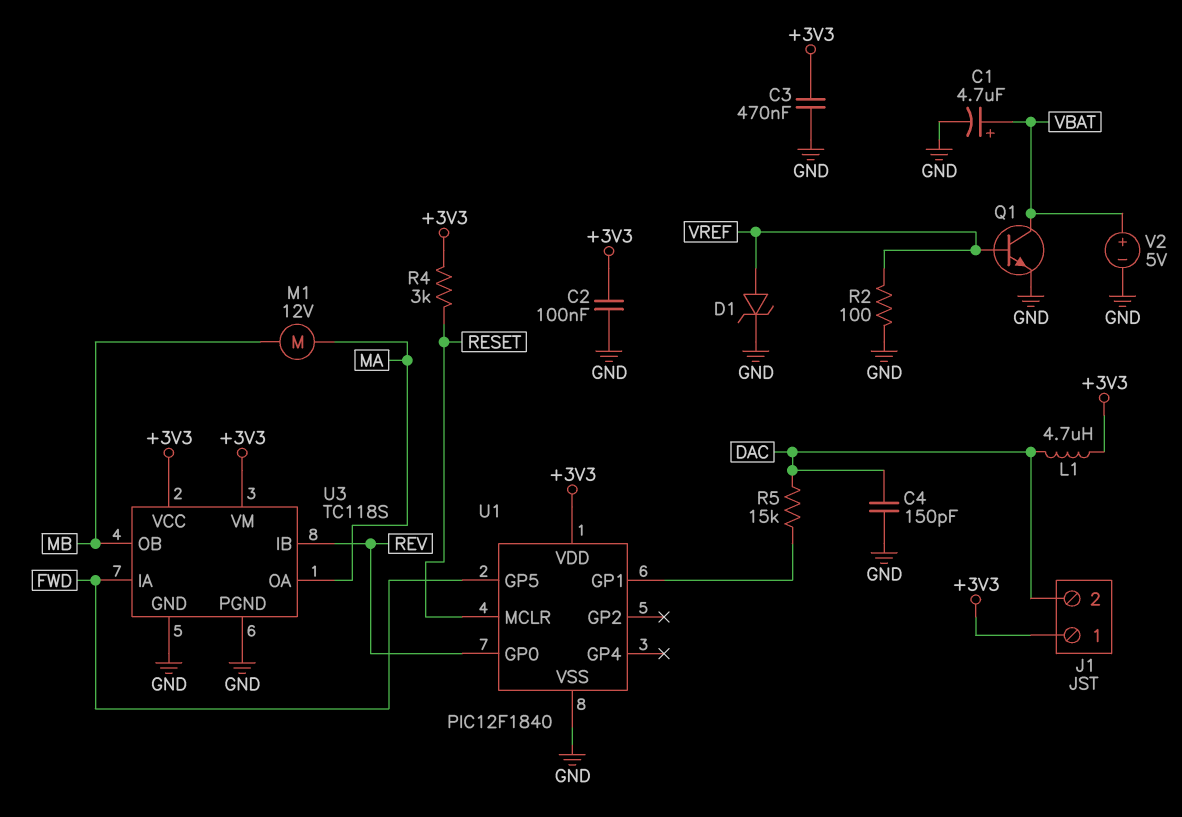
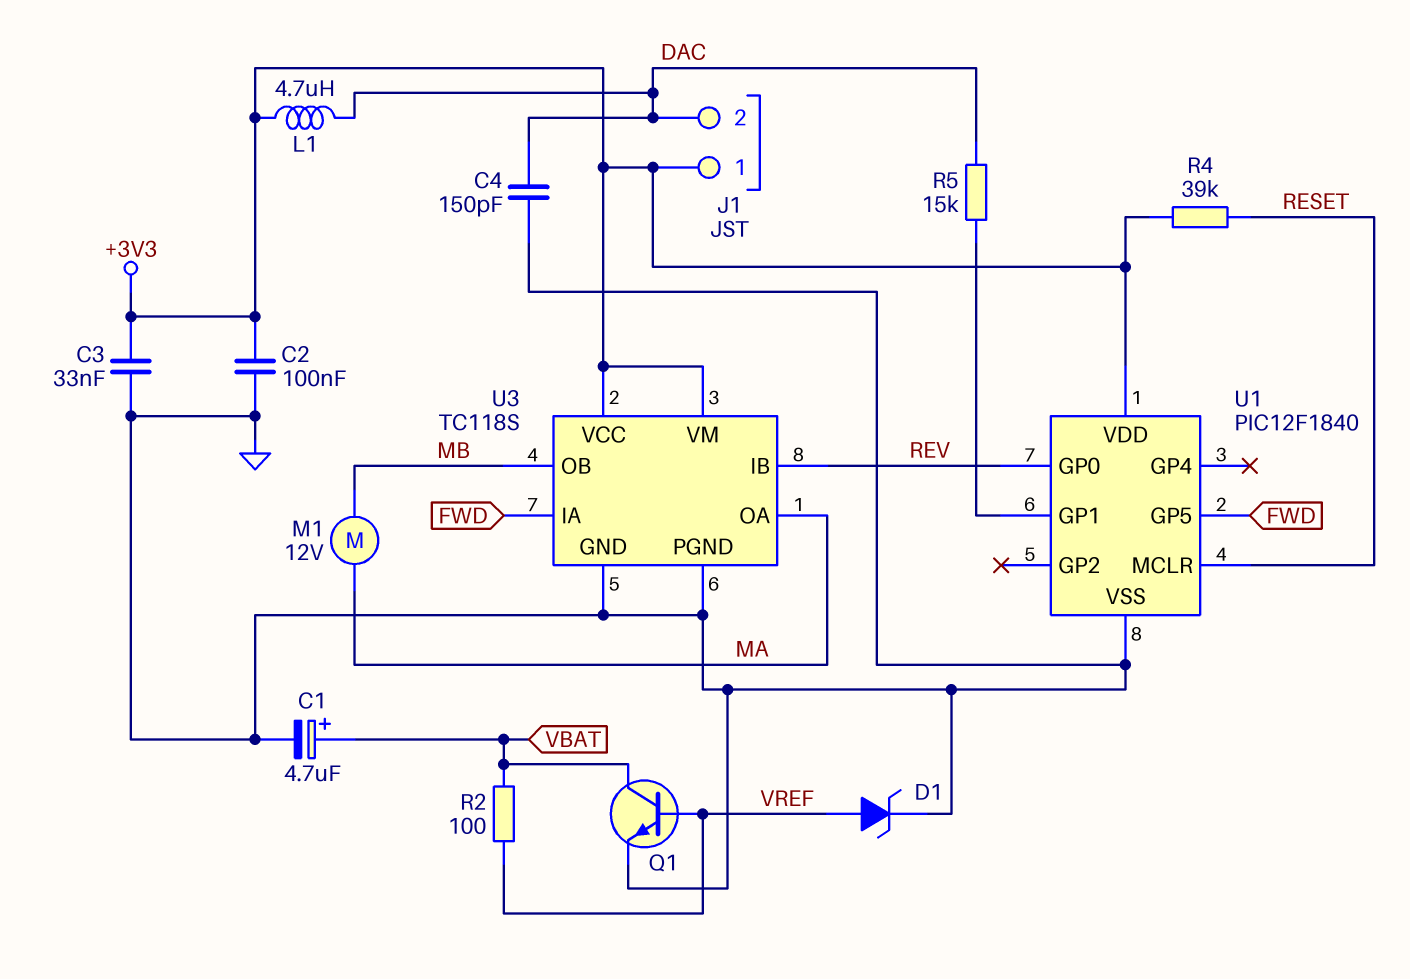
C3: 470nF (+3V3, GND) -> 33nF (+3V3, GND)
R2: 100 (GND, VREF) -> 100 (VBAT, VREF)
R4: 3k (+3V3, RESET) -> 39k (+3V3, RESET)
V2: 5V (plus VBAT, minus GND) -> none

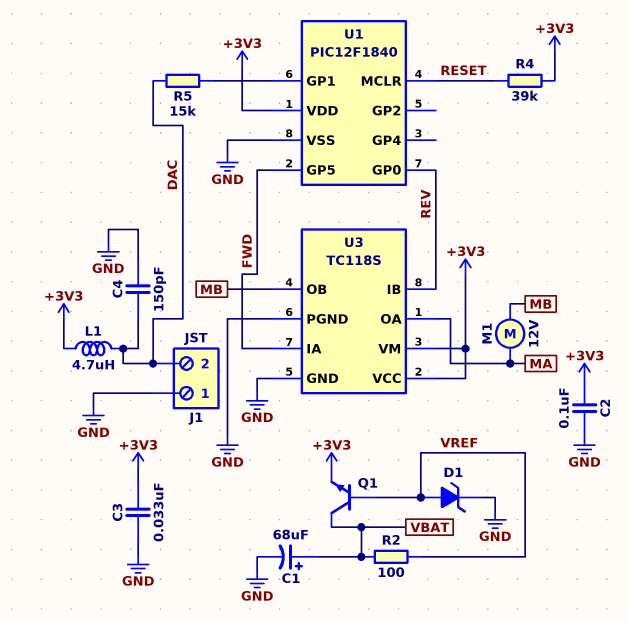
C1: 4.7uF (plus VBAT, minus GND) -> 68uF (plus VBAT, minus GND)
J1 pin 1: +3V3 -> GND
Q1: NPN (B VREF, C VBAT, E GND) -> NPN (B VREF, C VBAT, E +3V3)

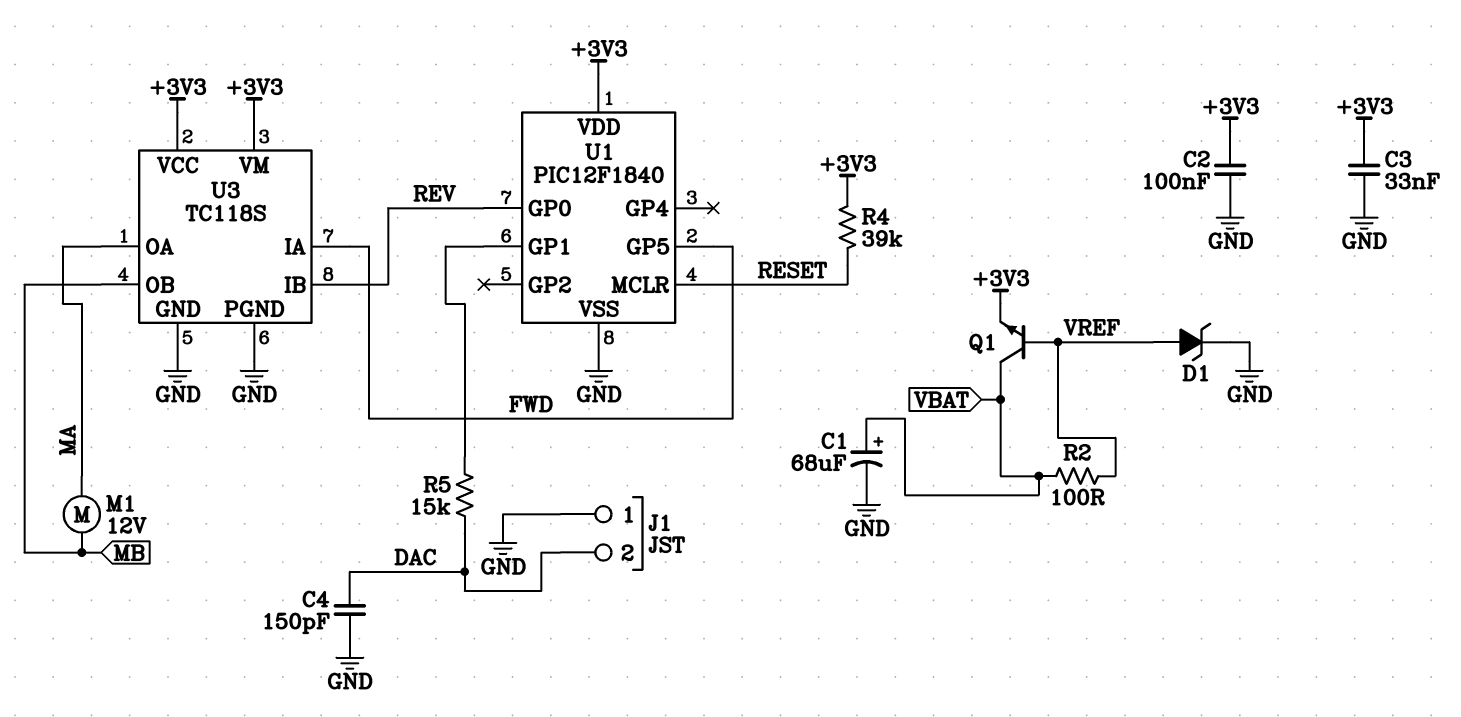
L1: 4.7uH (+3V3, DAC) -> none

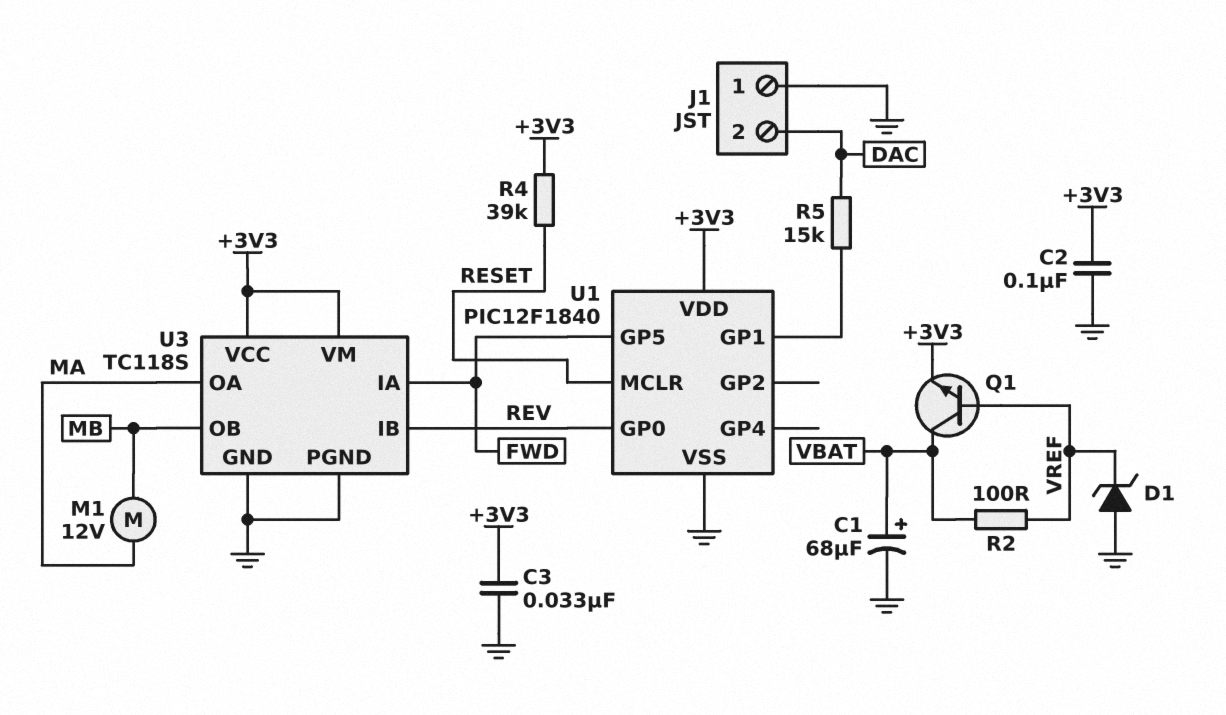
C4: 150pF (DAC, GND) -> none
D1: zener (A VREF, K GND) -> zener (A GND, K VREF)

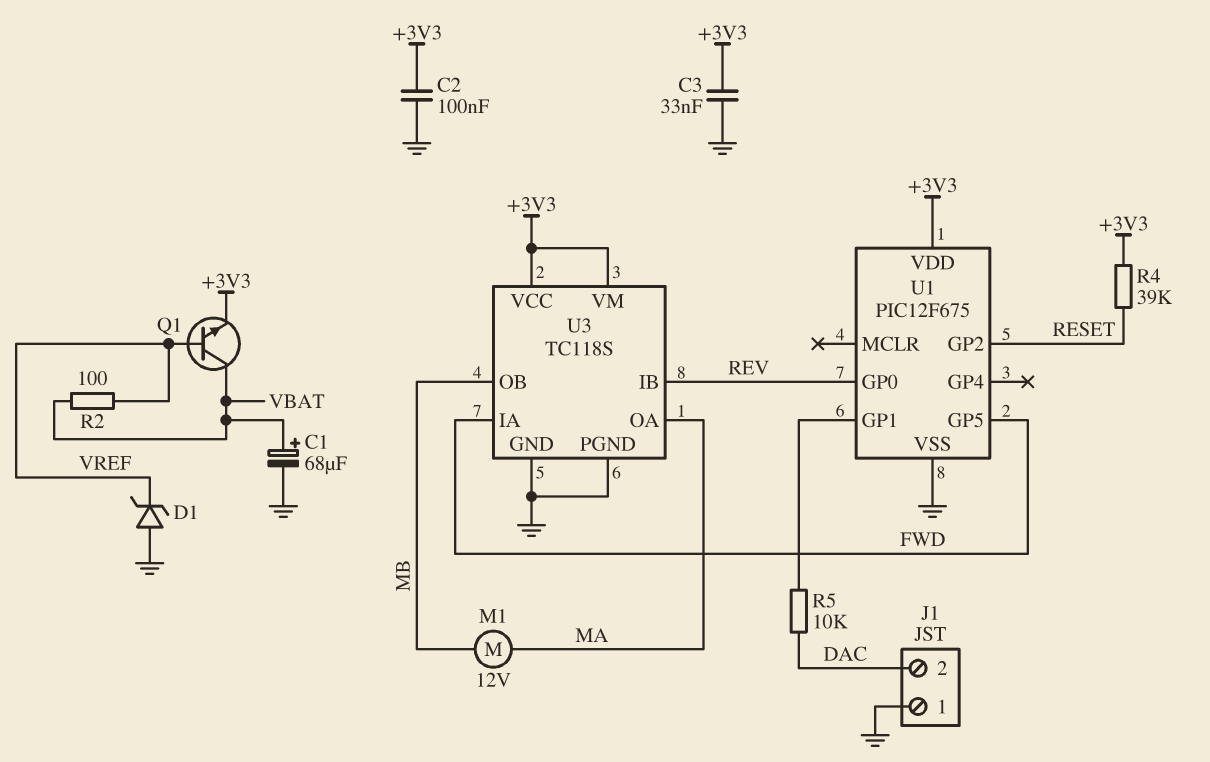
R5: 15k (DAC, U1/GP1) -> 10k (DAC, U1/GP1)
U1: PIC12F1840 -> PIC12F675
U1 pin GP2: none -> RESET
U1 pin MCLR: RESET -> none

